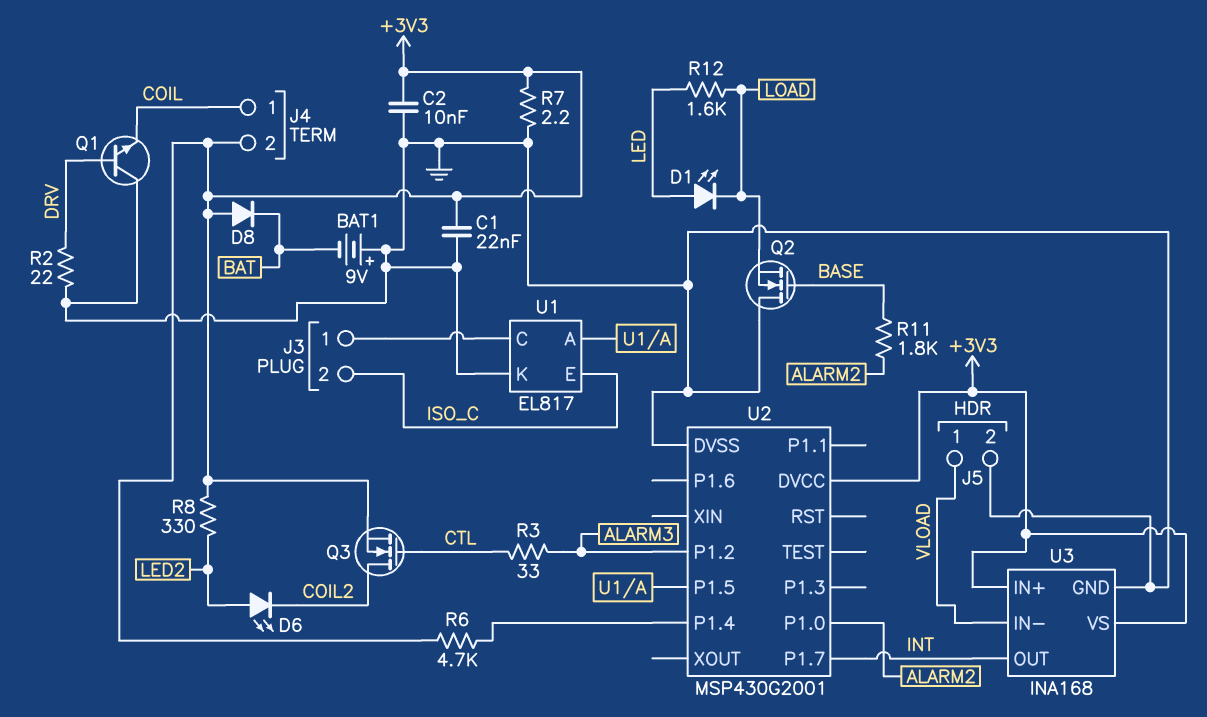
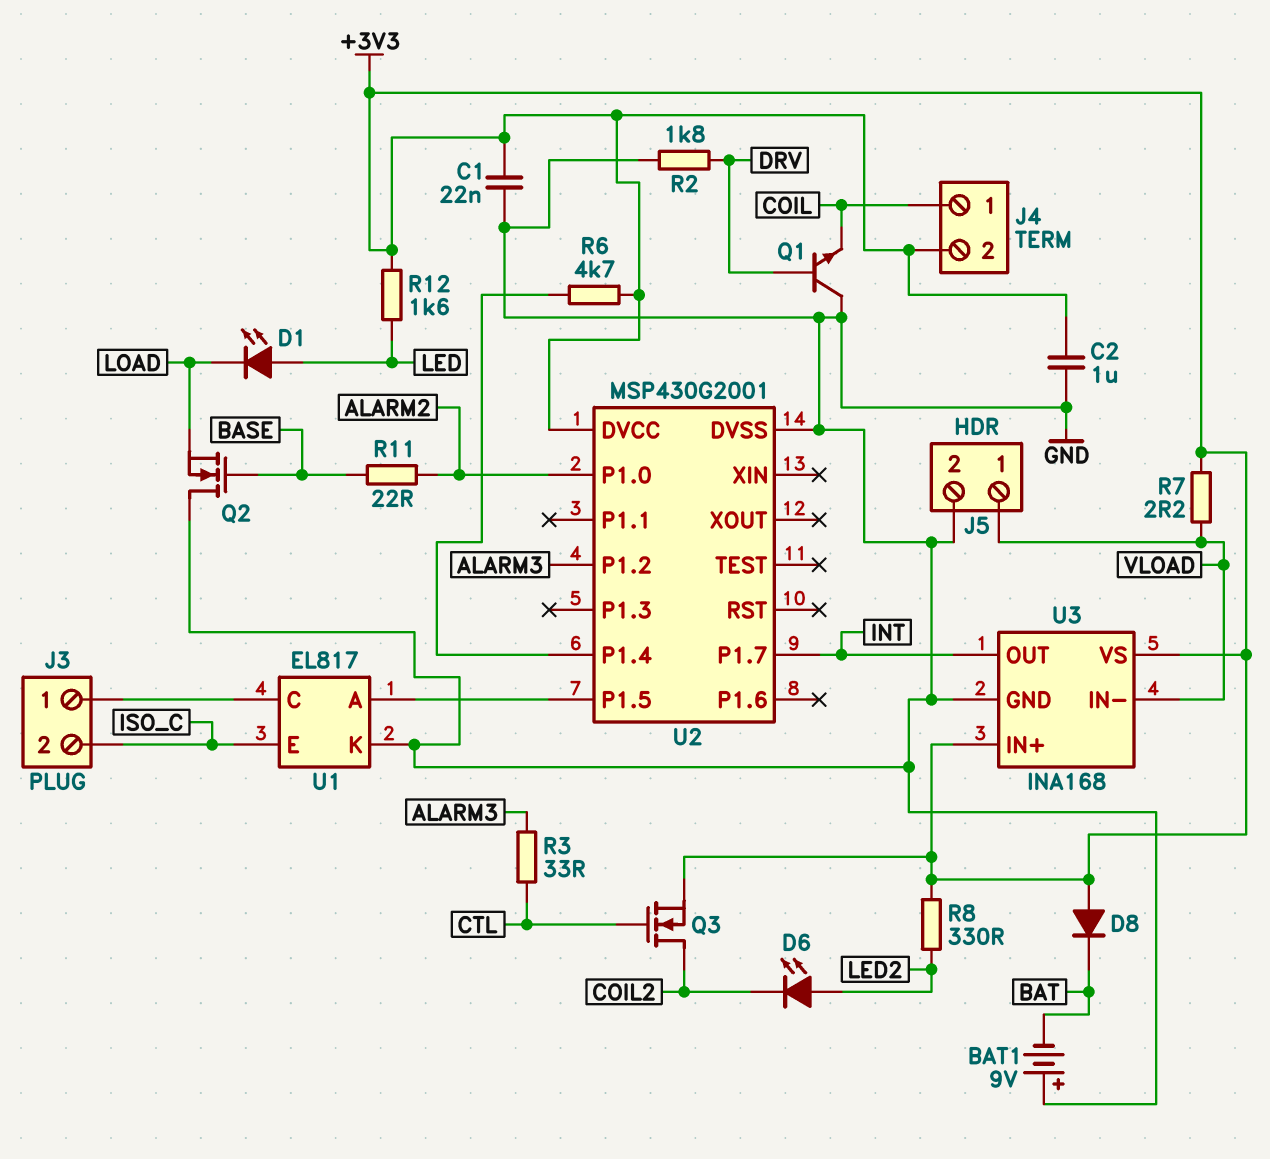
C2: 10nF (+3V3, GND) -> 1uF (+3V3, GND)
R2: 22 (DRV, GND) -> 1.8k (DRV, GND)
R7: 2.2 (+3V3, GND) -> 2.2 (+3V3, VLOAD)
R11: 1.8k (ALARM2, BASE) -> 22 (ALARM2, BASE)
R12: 1.6k (LED, LOAD) -> 1.6k (+3V3, LED)

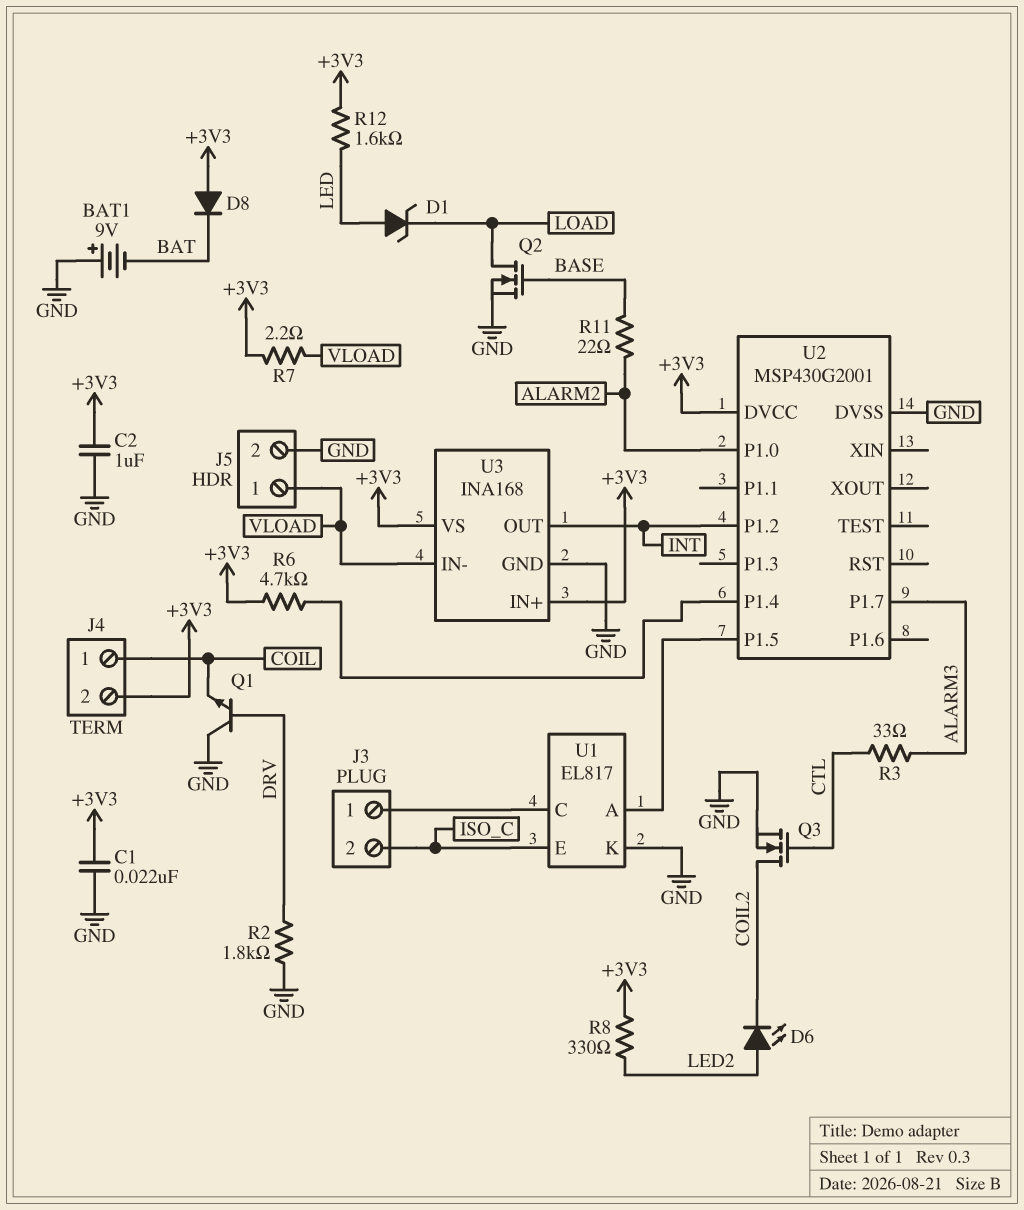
D1: LED (A LED, K LOAD) -> zener (A LED, K LOAD)
Q2: NMOS (G BASE, D GND, S LOAD) -> NMOS (G BASE, D LOAD, S GND)
Q3: NMOS (G CTL, D COIL2, S +3V3) -> NMOS (G CTL, D COIL2, S GND)
U2 pin P1.2: ALARM3 -> INT
U2 pin P1.7: INT -> ALARM3

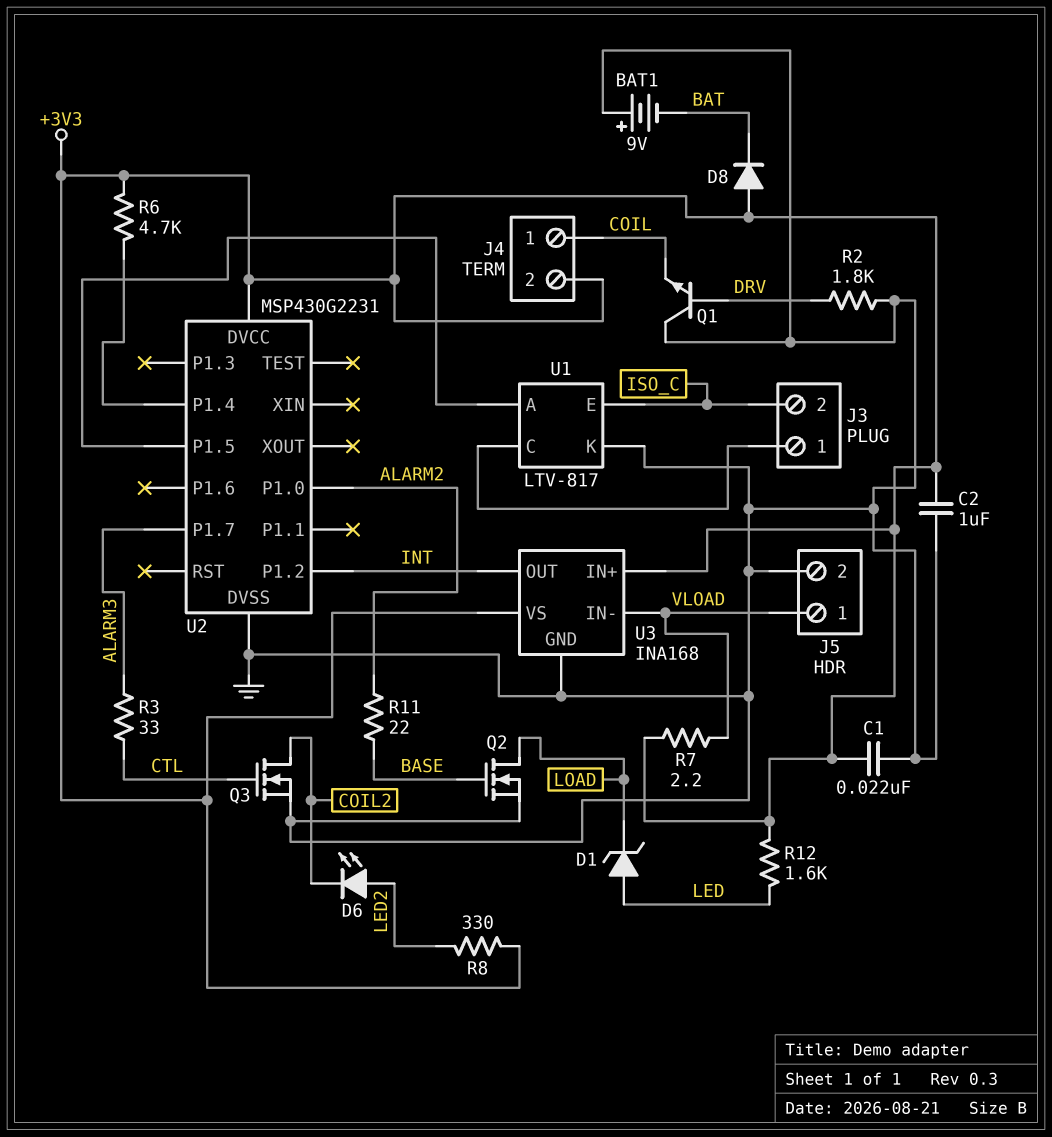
U1: EL817 -> LTV-817
U2: MSP430G2001 -> MSP430G2231

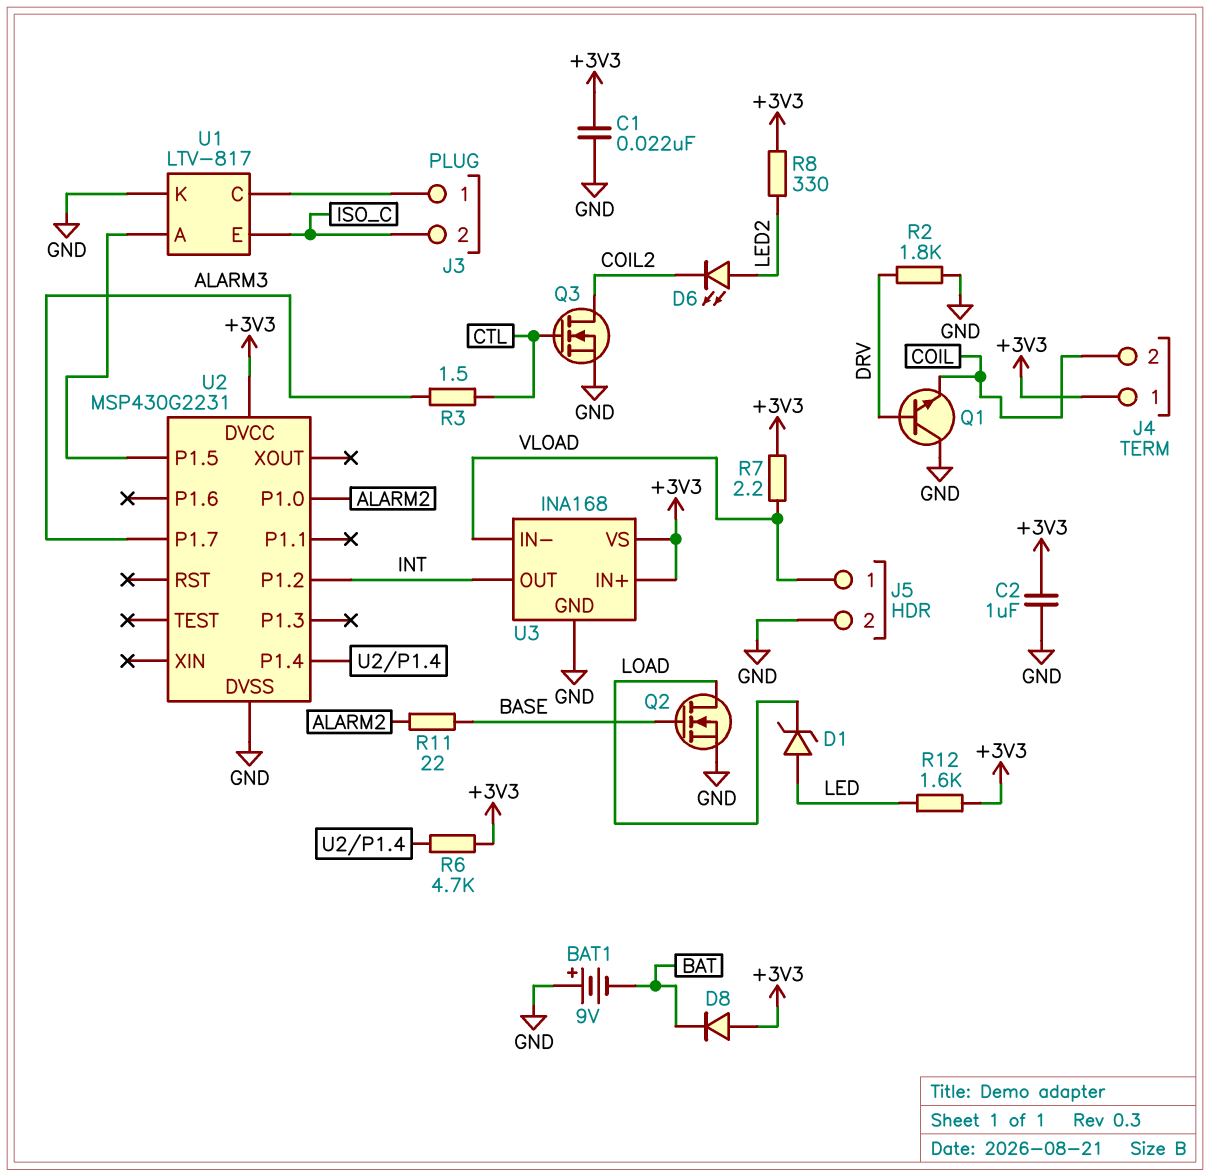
J4 pin 1: COIL -> +3V3
J4 pin 2: +3V3 -> COIL
R3: 33 (ALARM3, CTL) -> 1.5 (ALARM3, CTL)

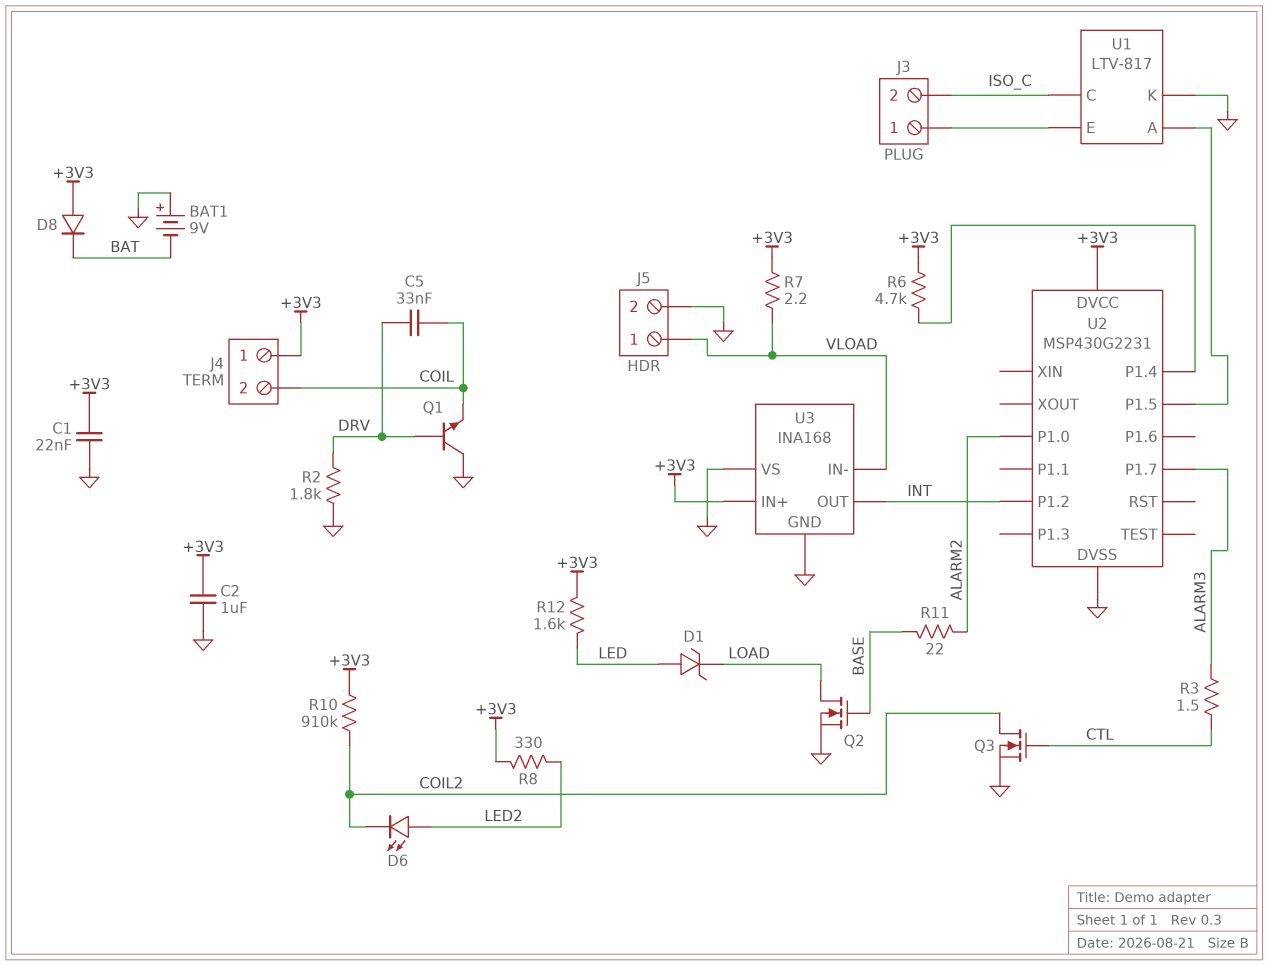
C5: none -> 33nF (COIL, DRV)
R10: none -> 910k (+3V3, COIL2)
U1 pin C: J3/1 -> ISO_C
U1 pin E: ISO_C -> J3/1
U3 pin VS: +3V3 -> GND

